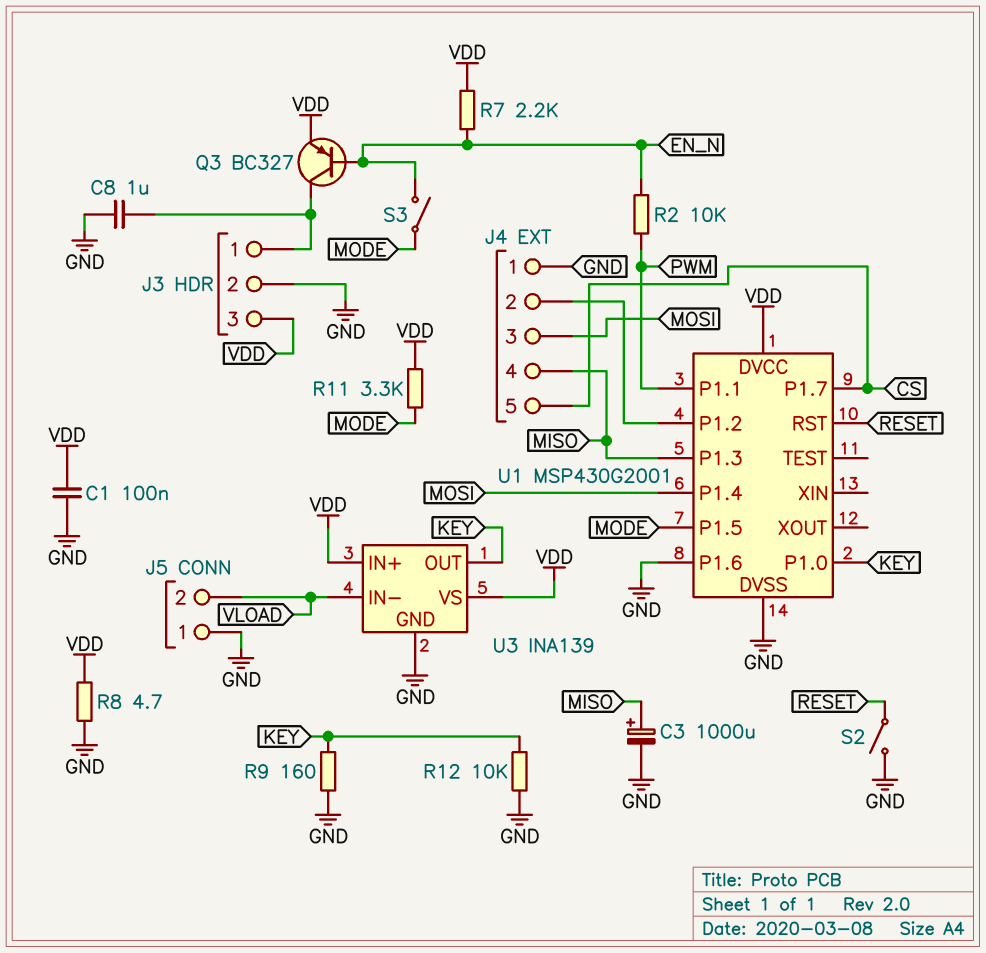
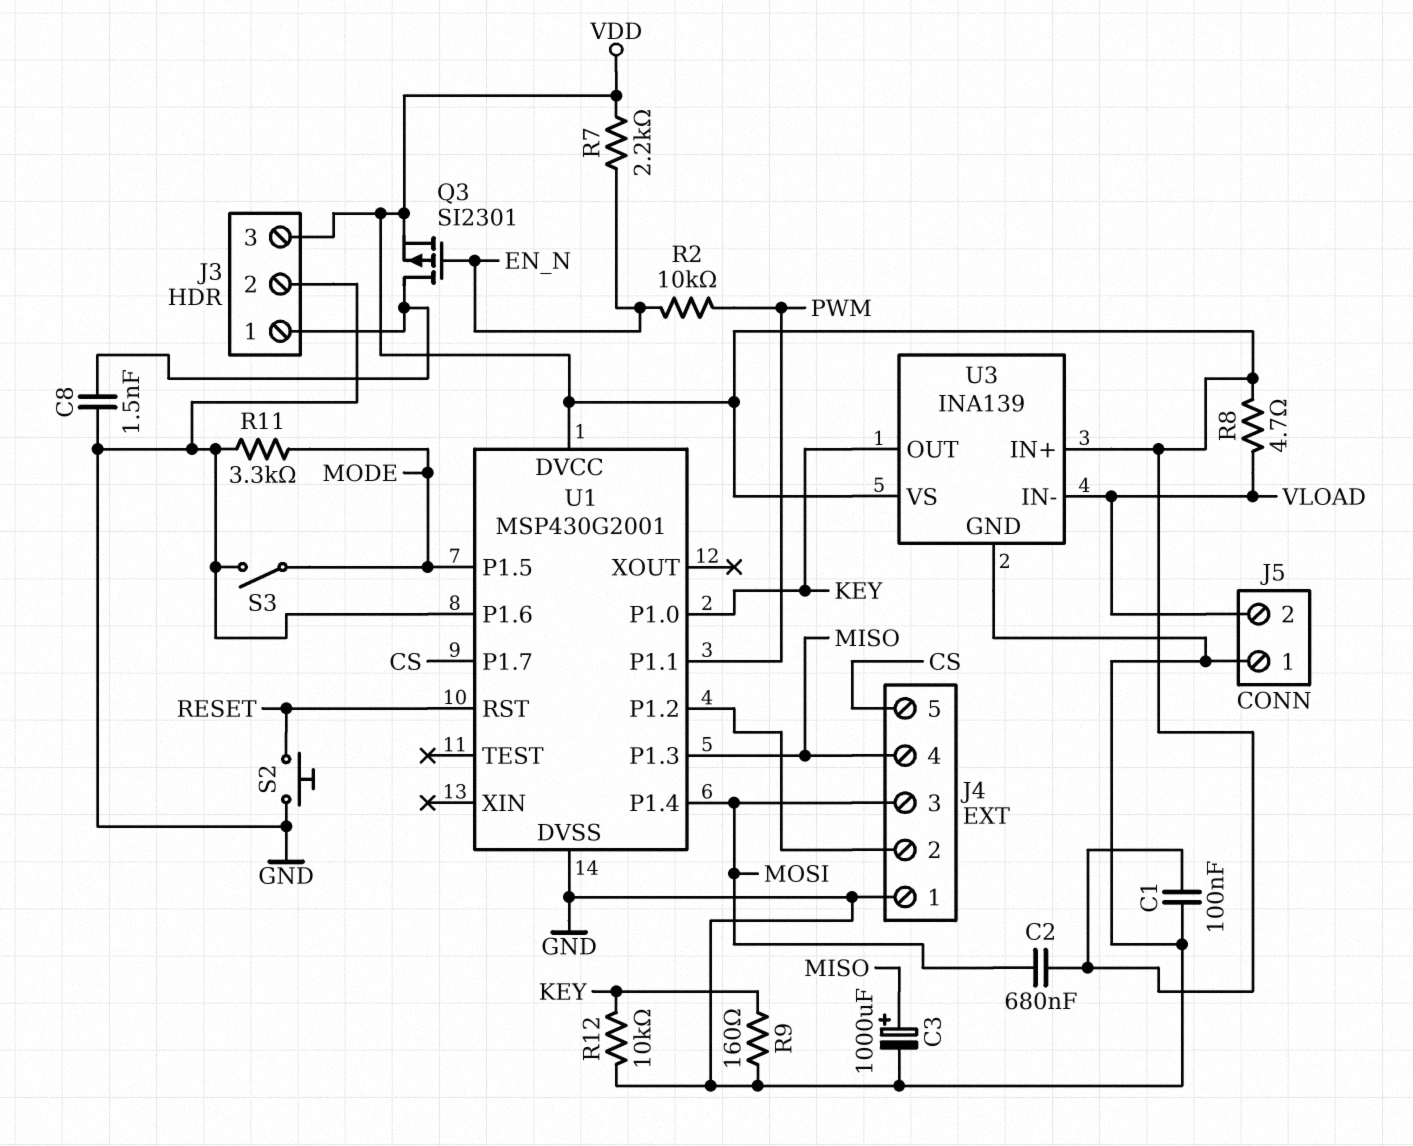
C2: none -> 680nF (MOSI, VDD)
C8: 1uF (GND, J3/1) -> 1.5nF (GND, J3/1)
Q3: PNP BC327 (B EN_N, C J3/1, E VDD) -> PMOS SI2301 (G EN_N, D J3/1, S VDD)
R8: 4.7 (GND, VDD) -> 4.7 (VDD, VLOAD)
R11: 3.3k (MODE, VDD) -> 3.3k (GND, MODE)
S2: switch (GND, RESET) -> button (GND, RESET)
S3: switch (EN_N, MODE) -> switch (GND, MODE)

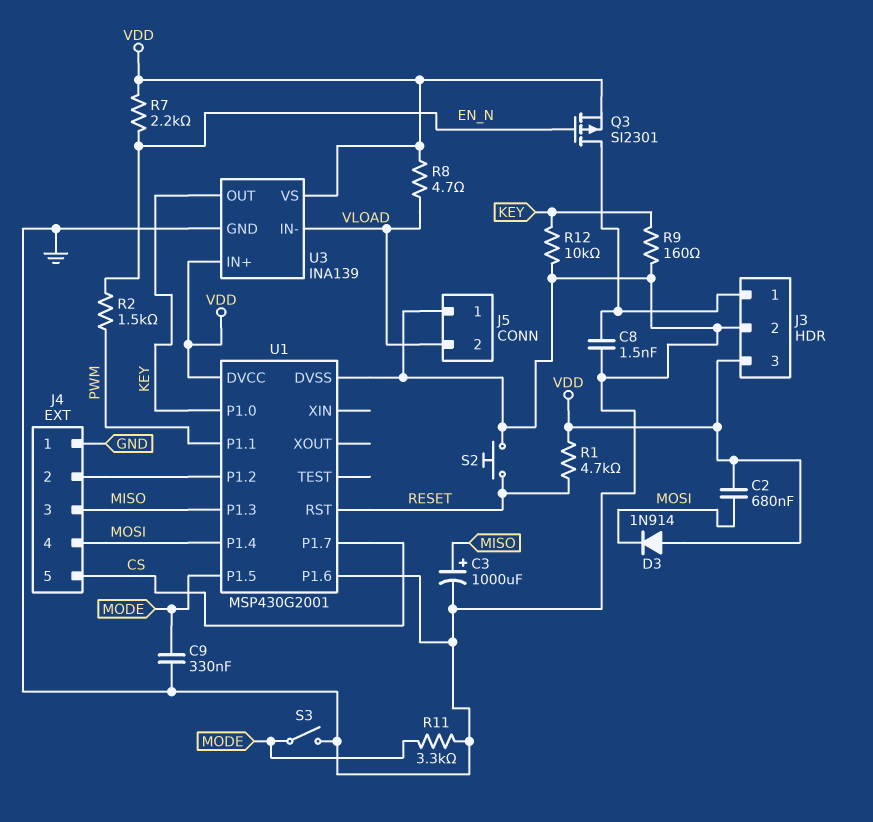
C1: 100nF (GND, VDD) -> none
C9: none -> 330nF (GND, MODE)
D3: none -> diode 1N914 (A VDD, K MOSI)
J4 pin 3: MOSI -> MISO
J4 pin 4: MISO -> MOSI
R1: none -> 4.7k (RESET, VDD)
R2: 10k (EN_N, PWM) -> 1.5k (EN_N, PWM)

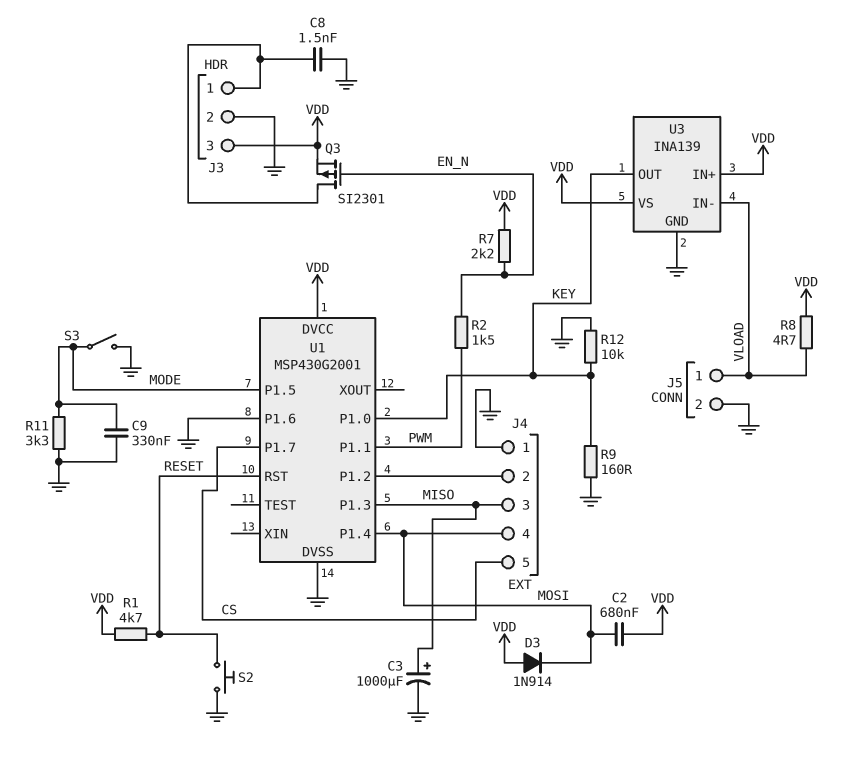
J5 pin 1: GND -> VLOAD
J5 pin 2: VLOAD -> GND

